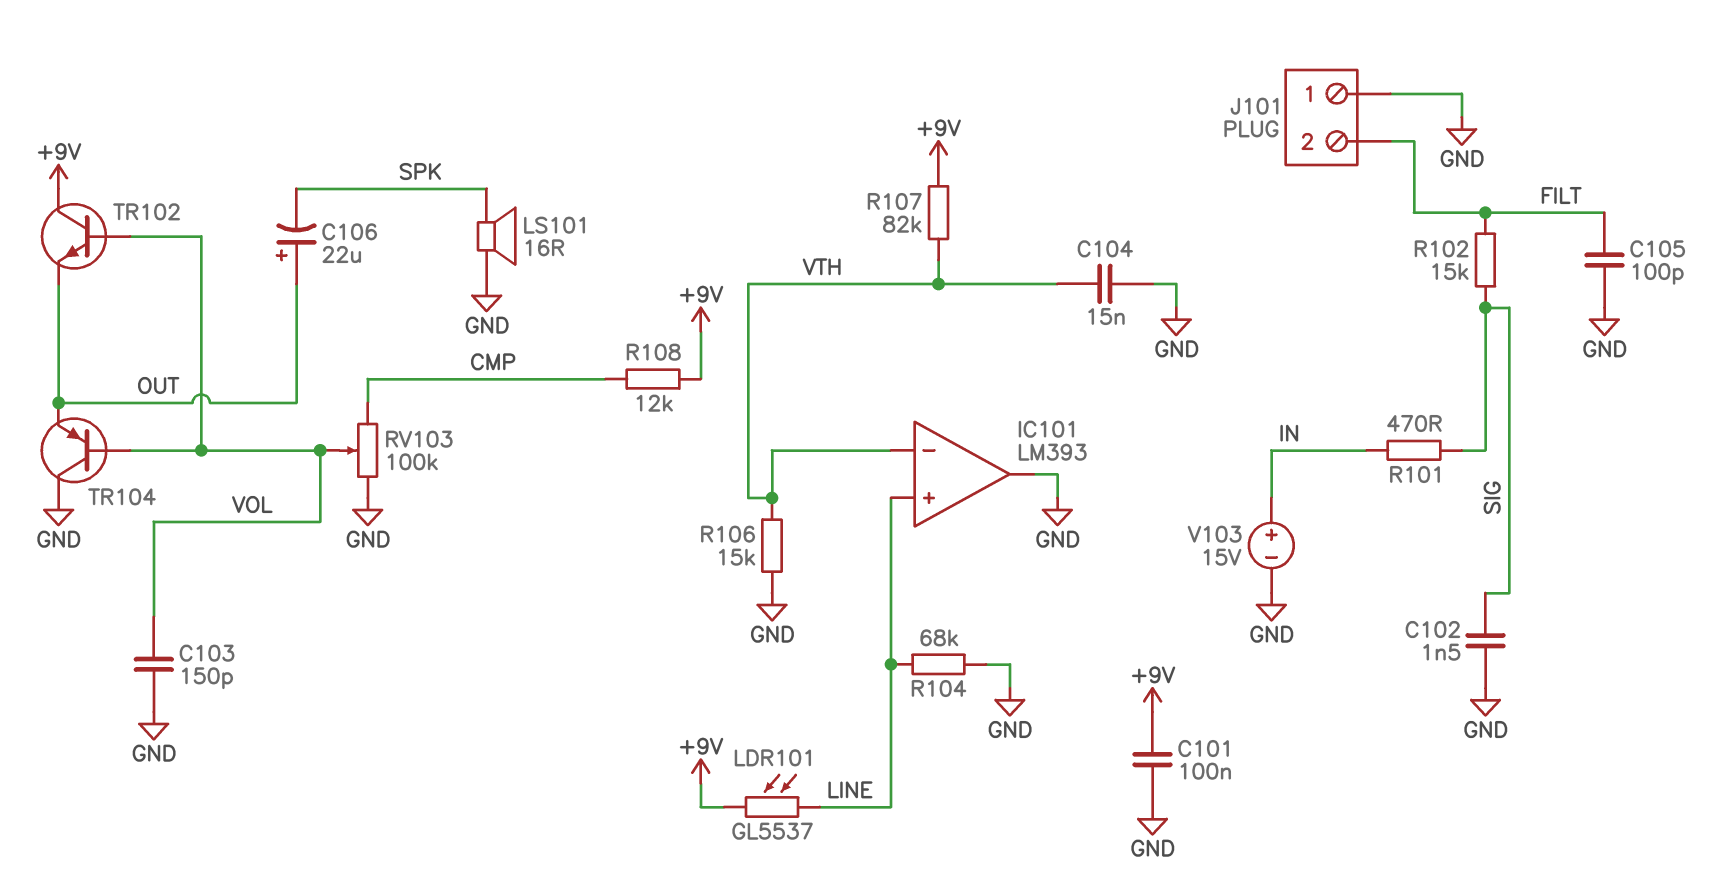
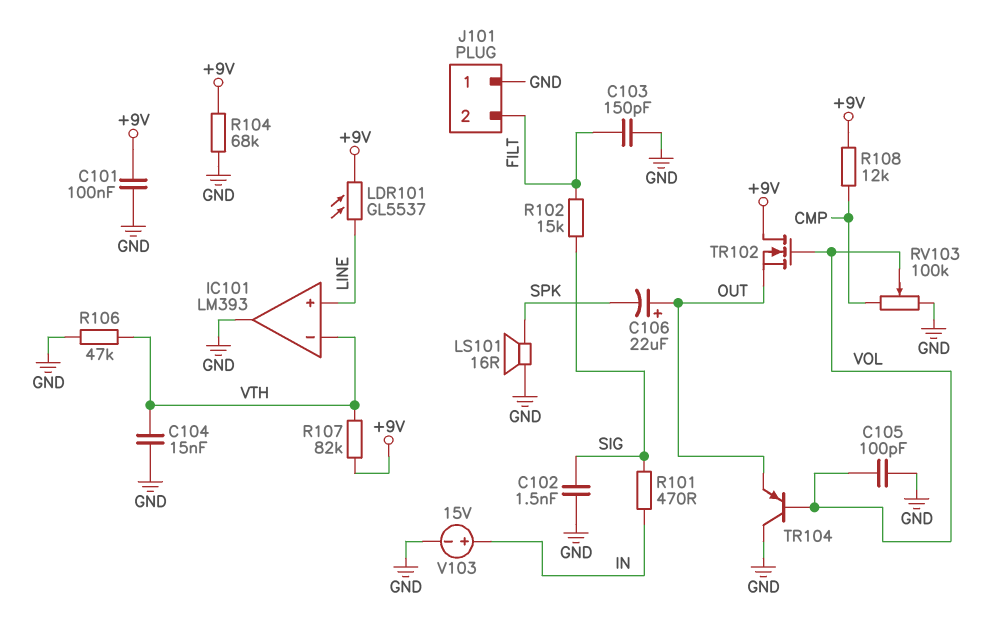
C103: 150pF (GND, VOL) -> 150pF (FILT, GND)
C105: 100pF (FILT, GND) -> 100pF (GND, VOL)
R104: 68k (GND, LINE) -> 68k (+9V, GND)
R106: 15k (GND, VTH) -> 47k (GND, VTH)
TR102: NPN (B VOL, C +9V, E OUT) -> NMOS (G VOL, D +9V, S OUT)

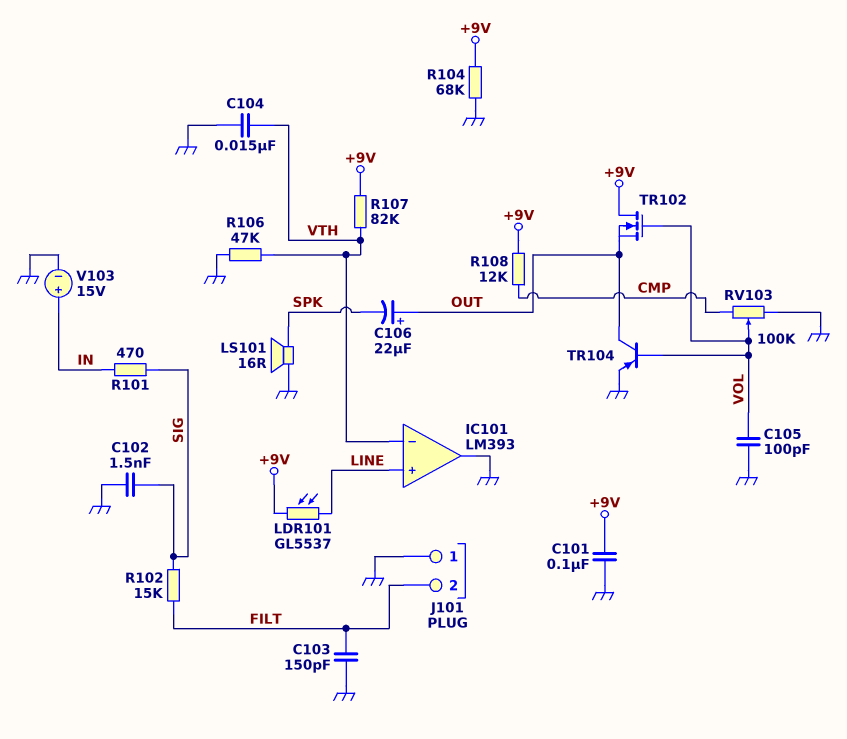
TR104: PNP (B VOL, C GND, E OUT) -> PNP (B VOL, C OUT, E GND)

